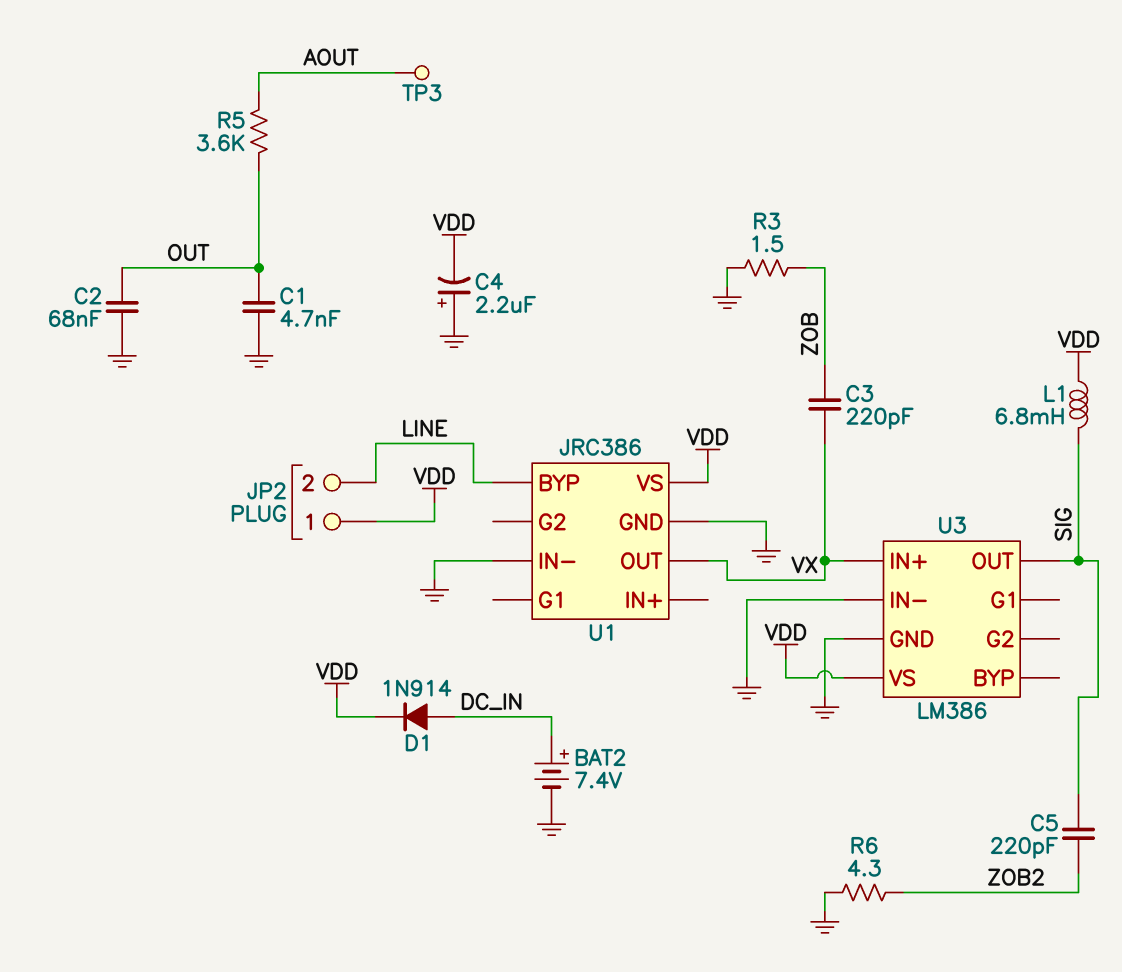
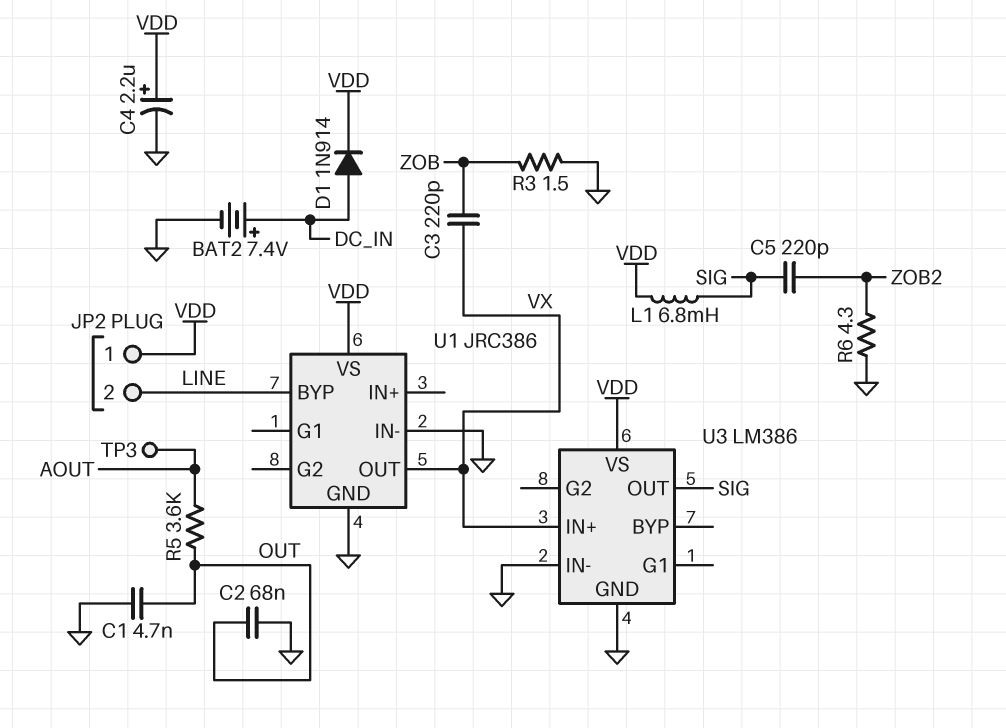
C4: 2.2uF (plus GND, minus VDD) -> 2.2uF (plus VDD, minus GND)

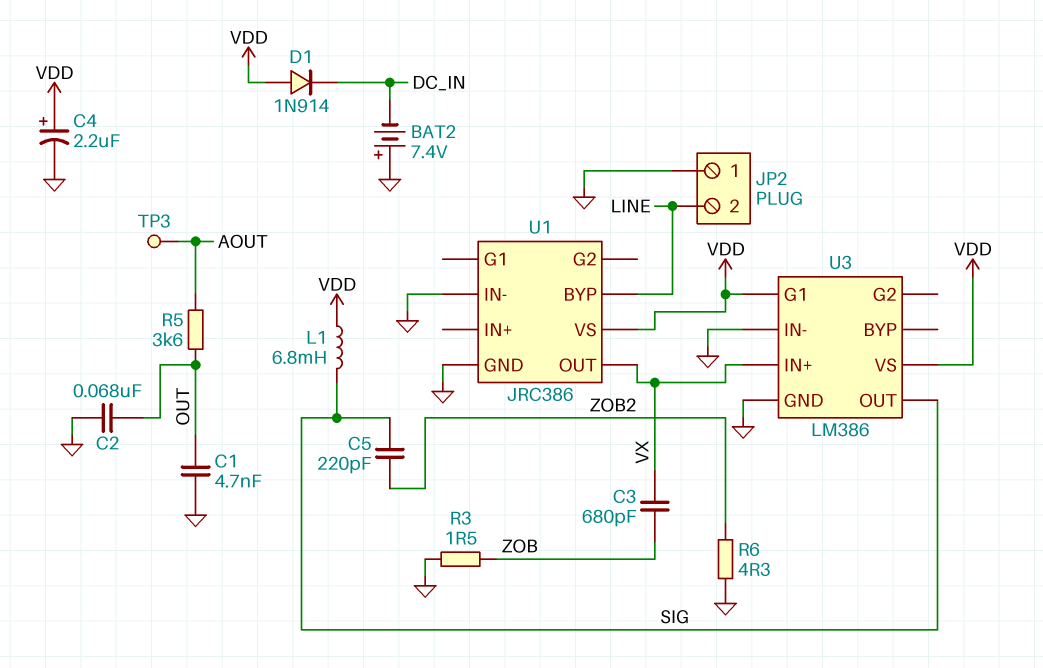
BAT2: 7.4V (plus DC_IN, minus GND) -> 7.4V (plus GND, minus DC_IN)
C3: 220pF (VX, ZOB) -> 680pF (VX, ZOB)
D1: diode 1N914 (A DC_IN, K VDD) -> diode 1N914 (A VDD, K DC_IN)
JP2 pin 1: VDD -> GND
U3 pin G1: none -> VDD

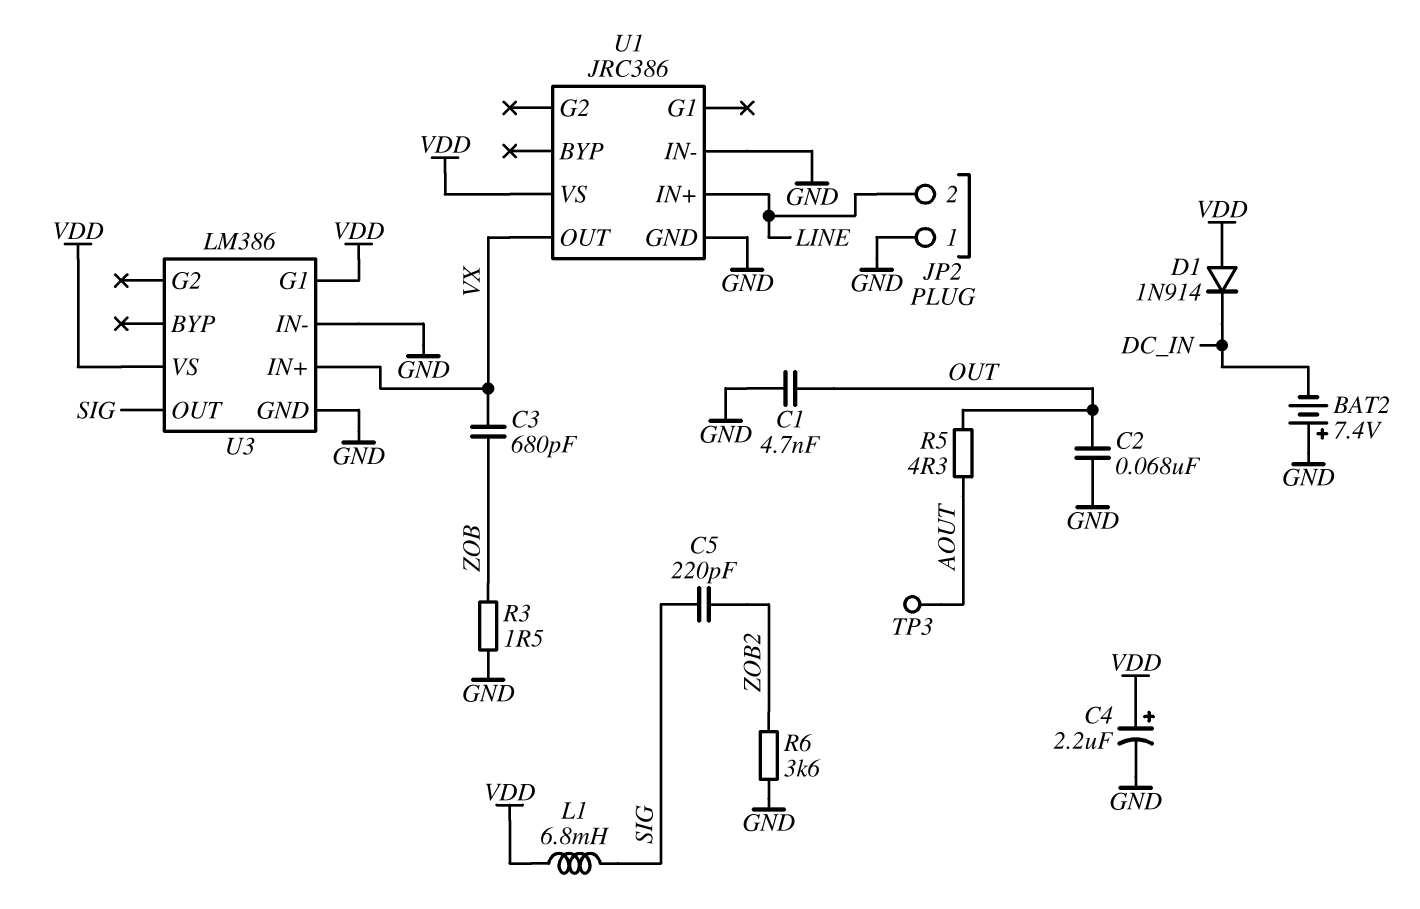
R5: 3.6k (AOUT, OUT) -> 4.3 (AOUT, OUT)
R6: 4.3 (GND, ZOB2) -> 3.6k (GND, ZOB2)
U1 pin BYP: LINE -> none
U1 pin IN+: none -> LINE

